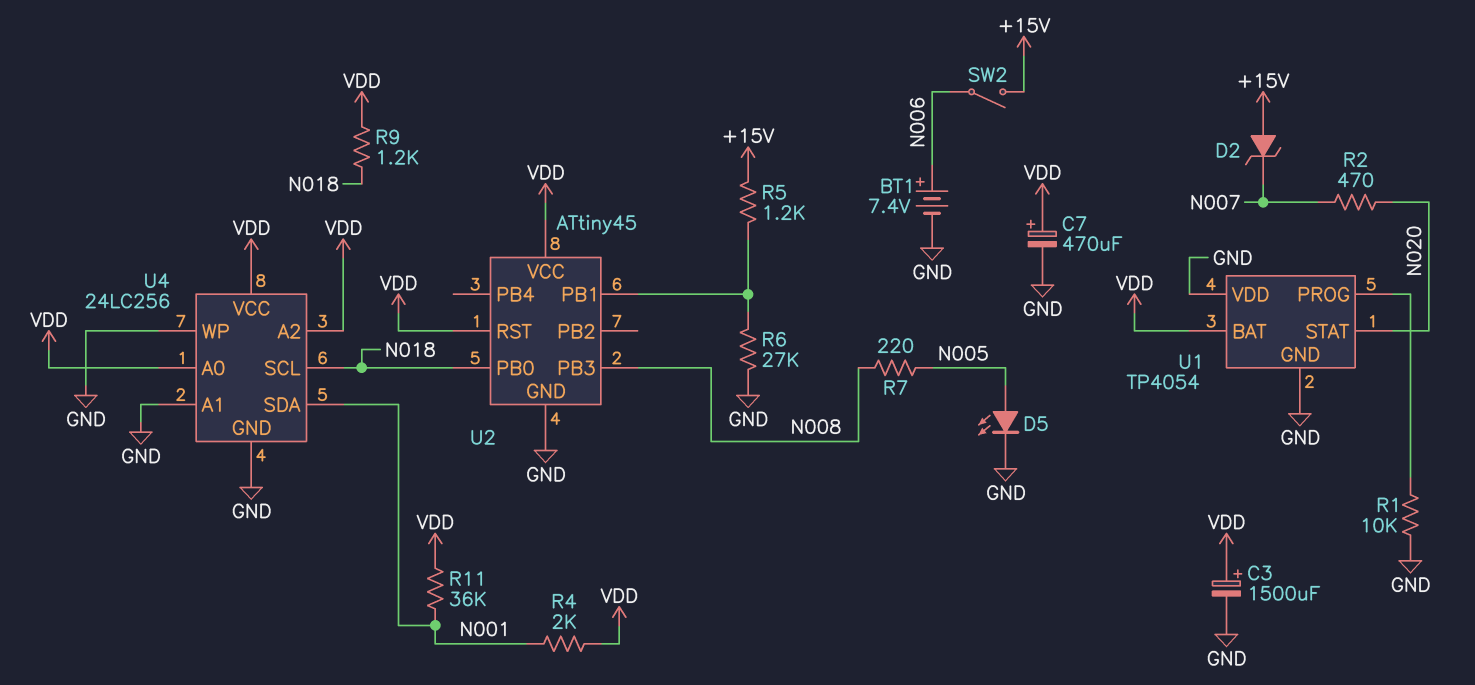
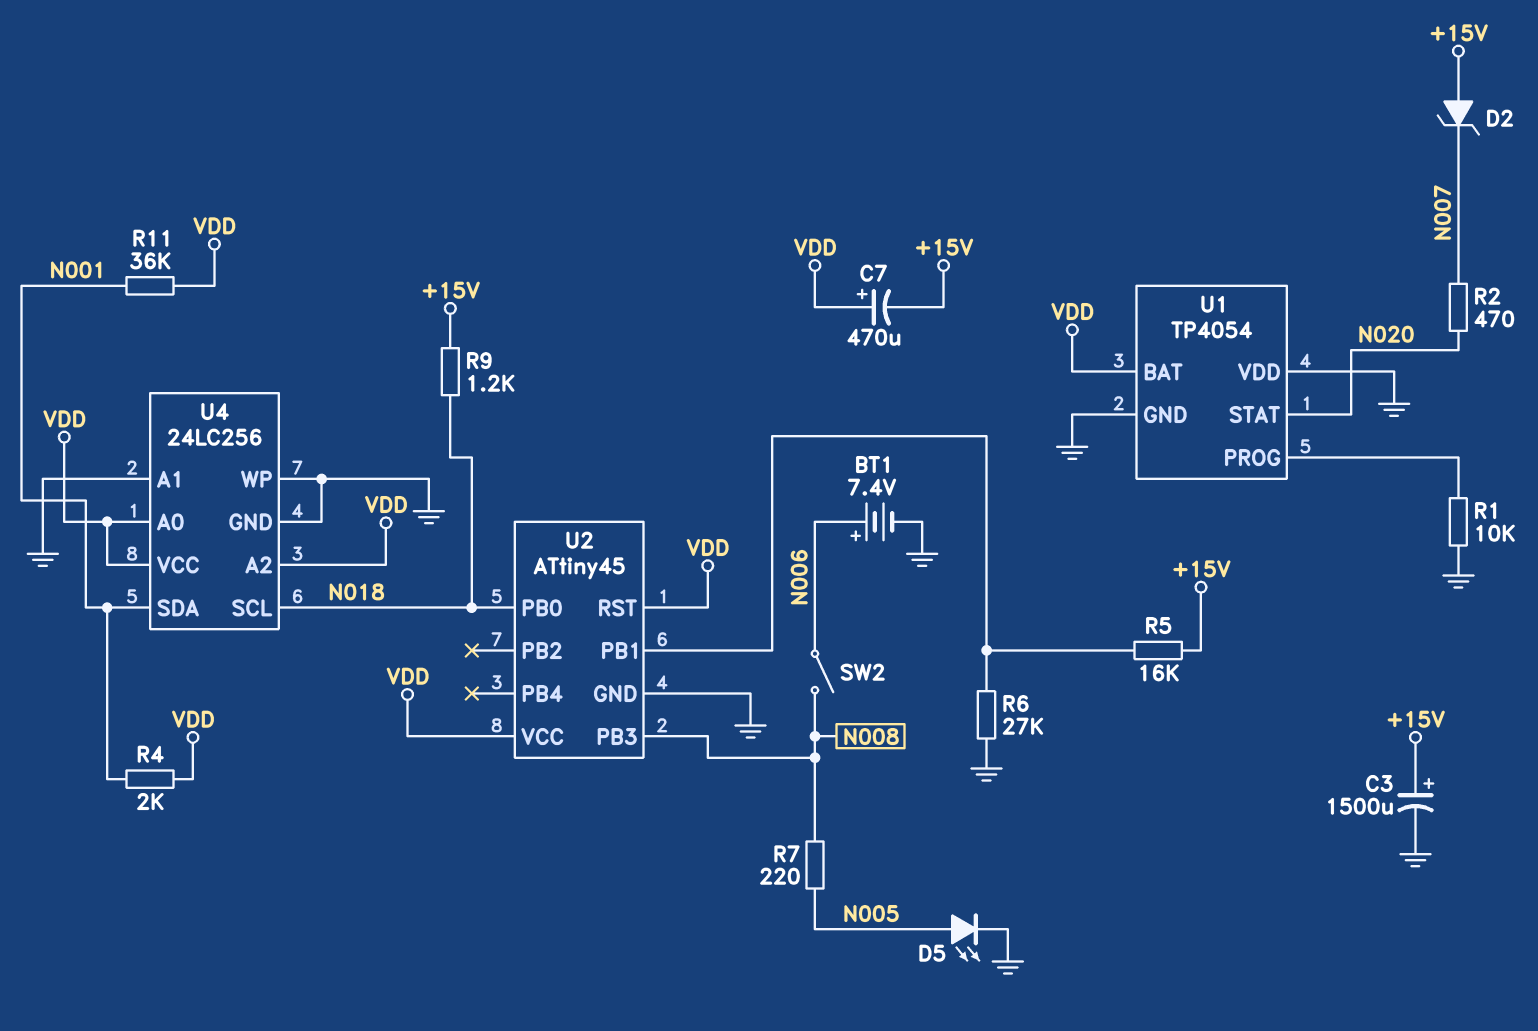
C3: 1500uF (plus VDD, minus GND) -> 1500uF (plus +15V, minus GND)
C7: 470uF (plus VDD, minus GND) -> 470uF (plus VDD, minus +15V)
R5: 1.2k (+15V, U2/PB1) -> 16k (+15V, U2/PB1)
R9: 1.2k (N018, VDD) -> 1.2k (+15V, N018)
SW2: switch (+15V, N006) -> switch (N006, N008)

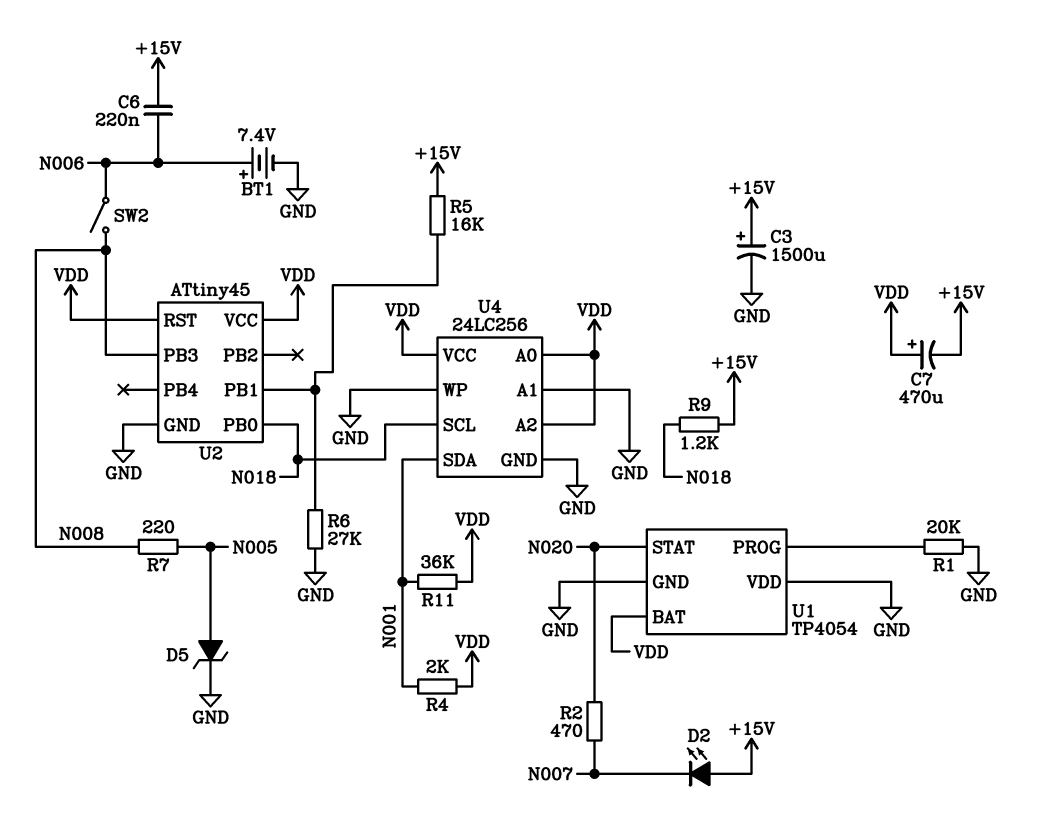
C6: none -> 220nF (+15V, N006)
D2: zener (A +15V, K N007) -> LED (A +15V, K N007)
D5: LED (A N005, K GND) -> zener (A N005, K GND)
R1: 10k (GND, U1/PROG) -> 20k (GND, U1/PROG)

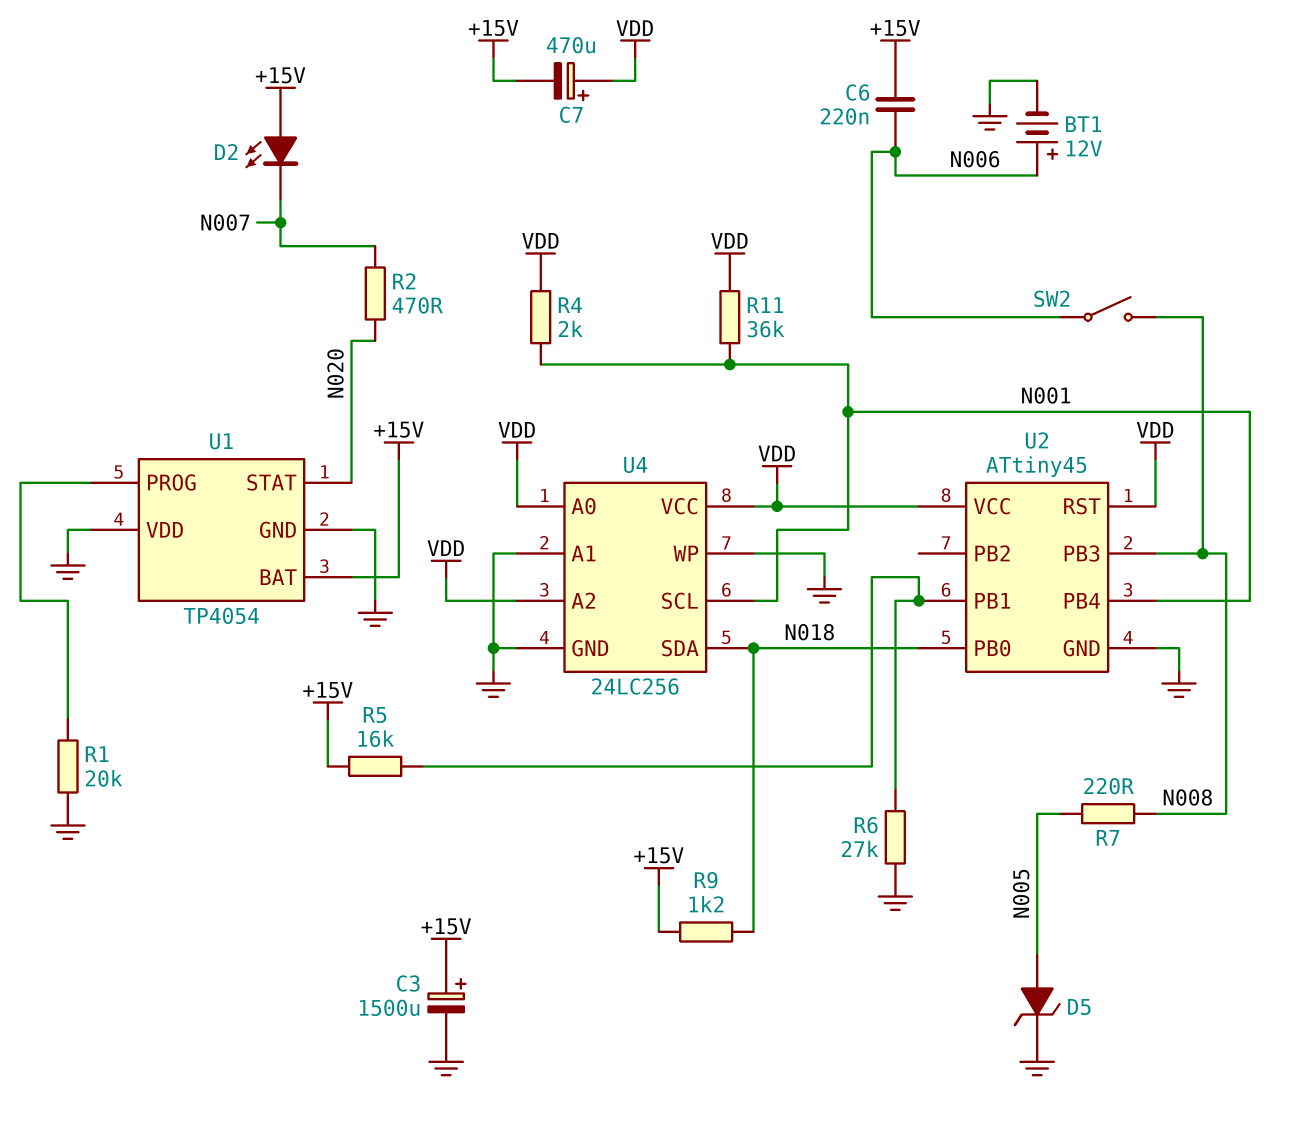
BT1: 7.4V (plus N006, minus GND) -> 12V (plus N006, minus GND)
U1 pin BAT: VDD -> +15V
U2 pin PB4: none -> N001
U4 pin SCL: N018 -> N001
U4 pin SDA: N001 -> N018

